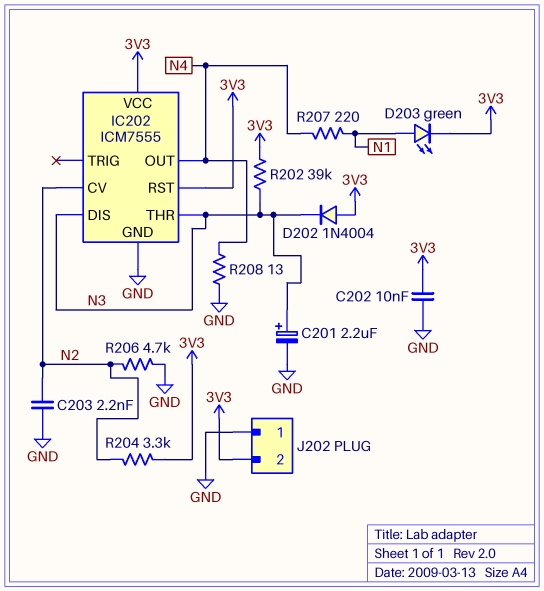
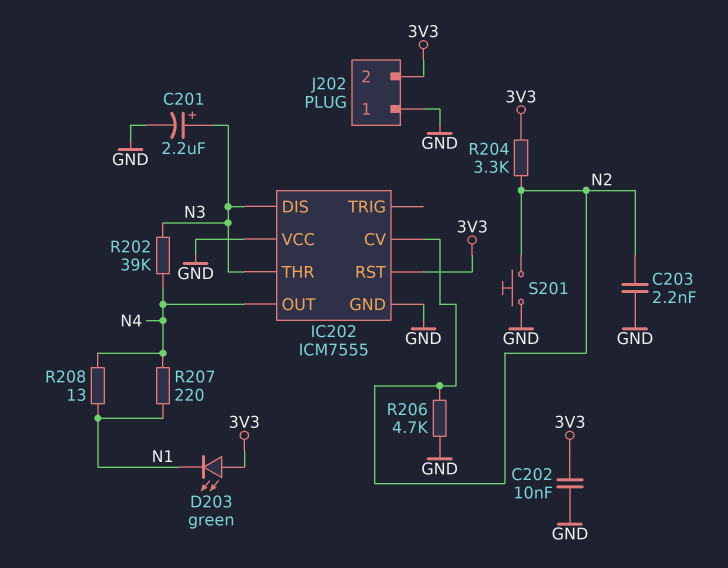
D202: diode 1N4004 (A 3V3, K N3) -> none
D203: LED green (A N1, K 3V3) -> LED green (A 3V3, K N1)
IC202 pin VCC: 3V3 -> GND
R202: 39k (3V3, N3) -> 39k (N3, N4)
R208: 13 (GND, N4) -> 13 (N1, N4)
S201: none -> button (GND, N2)

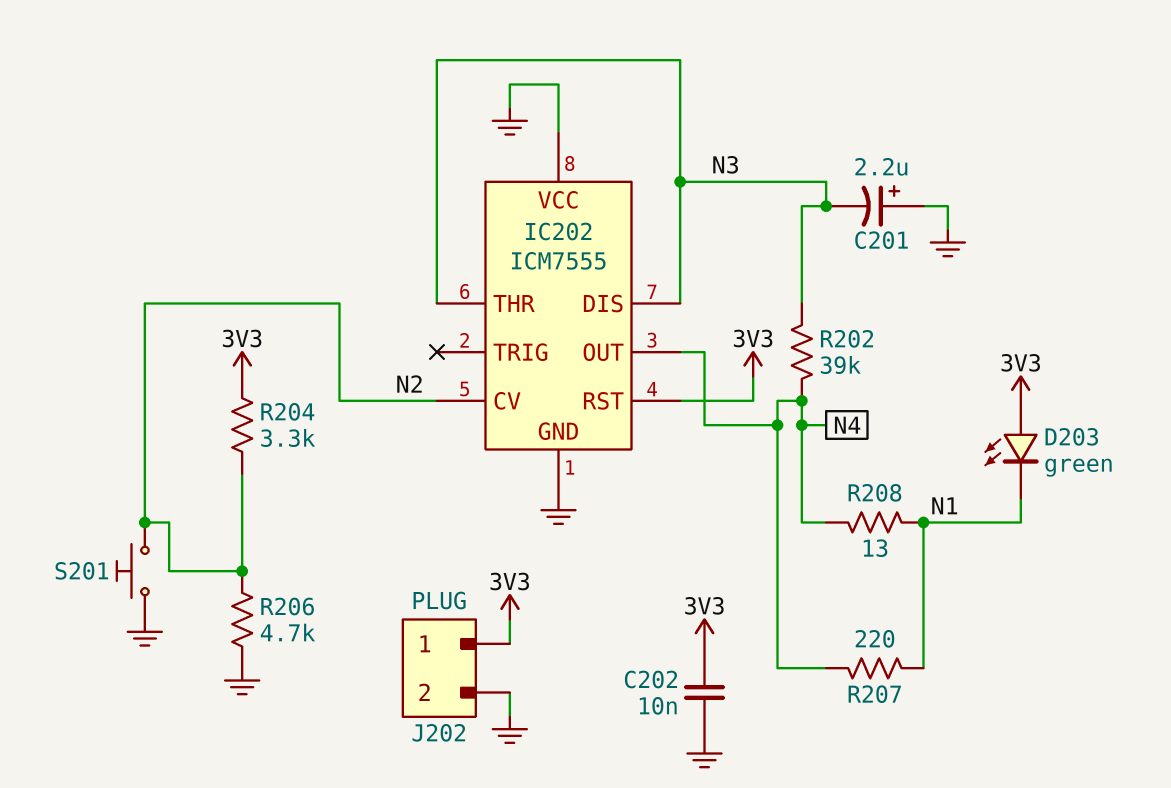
C201: 2.2uF (plus N3, minus GND) -> 2.2uF (plus GND, minus N3)
C203: 2.2nF (GND, N2) -> none
J202 pin 1: GND -> 3V3
J202 pin 2: 3V3 -> GND

